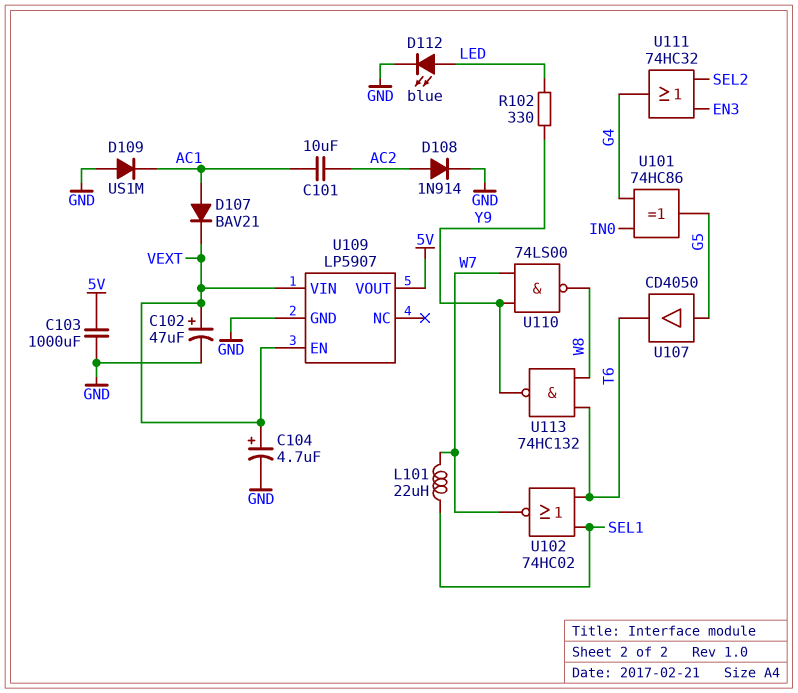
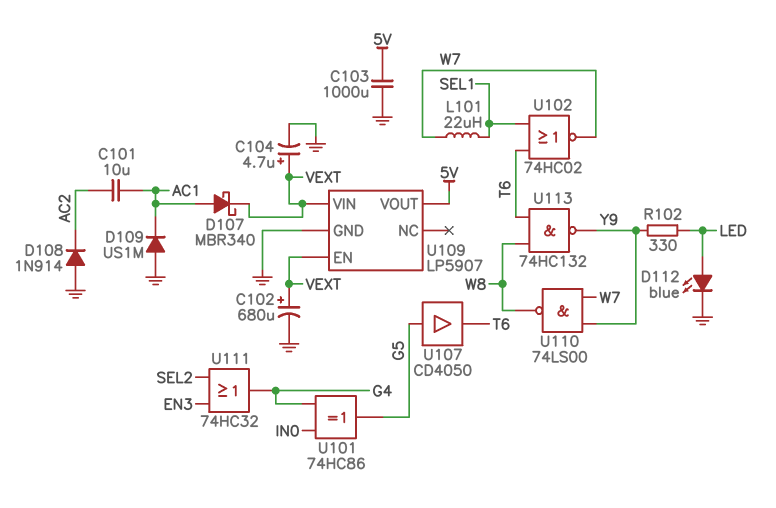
C102: 47uF (plus VEXT, minus GND) -> 680uF (plus VEXT, minus GND)
D107: diode BAV21 (A AC1, K VEXT) -> schottky MBR340 (A AC1, K VEXT)
D108: diode 1N914 (A AC2, K GND) -> diode 1N914 (A GND, K AC2)

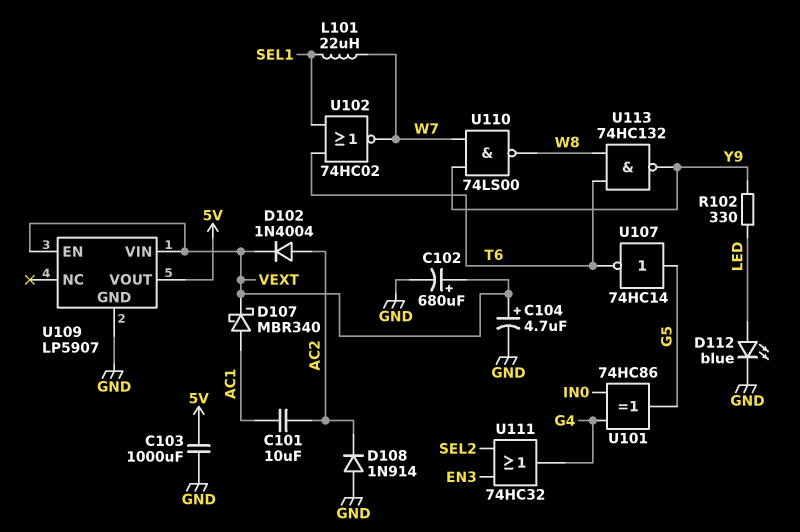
D102: none -> diode 1N4004 (A AC2, K VEXT)
D109: diode US1M (A GND, K AC1) -> none
U107: buffer CD4050 (in G5, out T6) -> NOT 74HC14 (in G5, out T6)

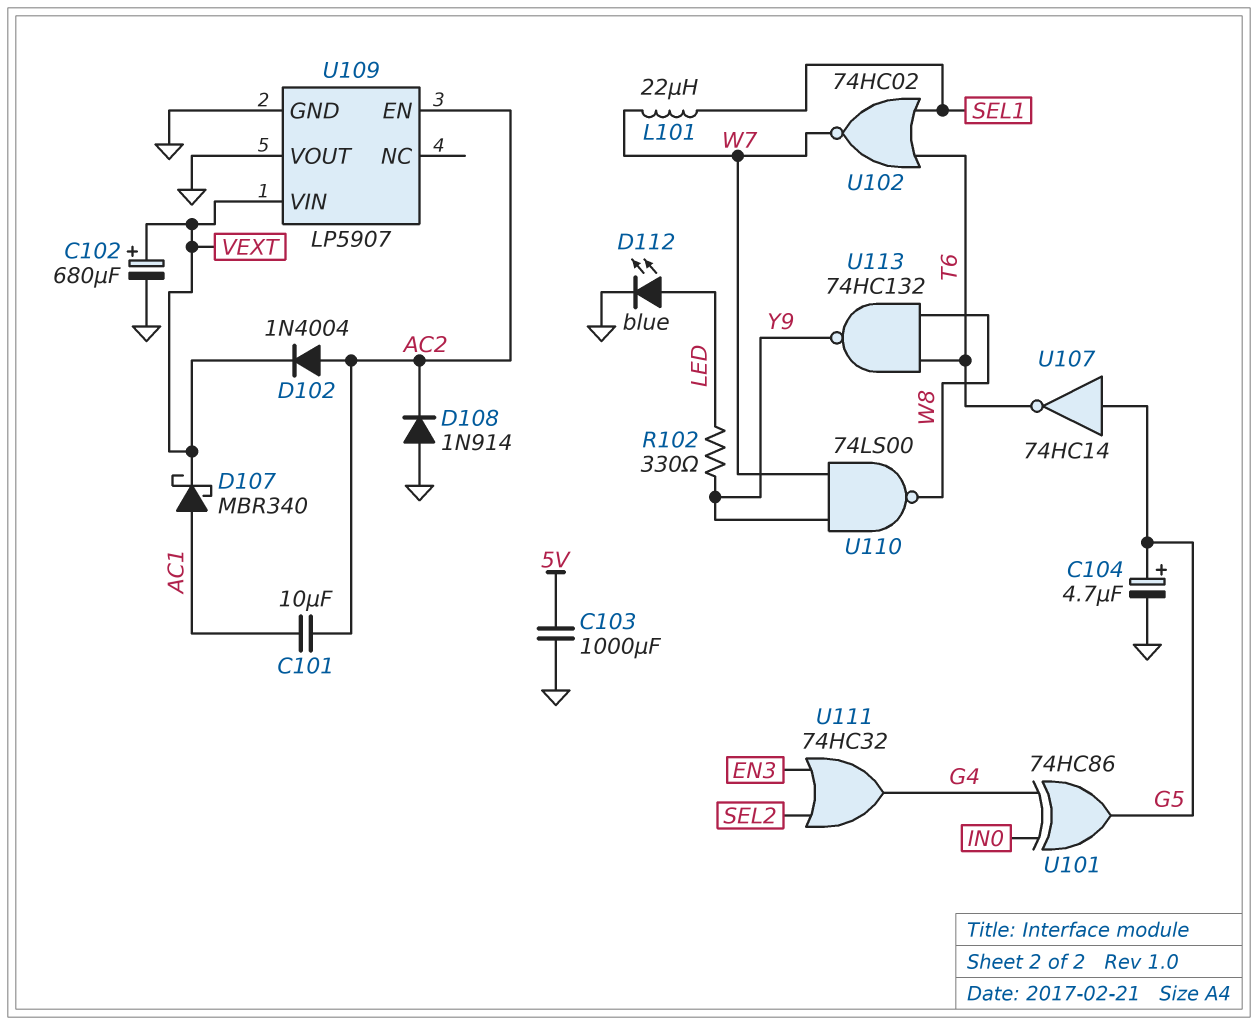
C104: 4.7uF (plus VEXT, minus GND) -> 4.7uF (plus G5, minus GND)
U109 pin EN: VEXT -> AC2
U109 pin VOUT: 5V -> GND

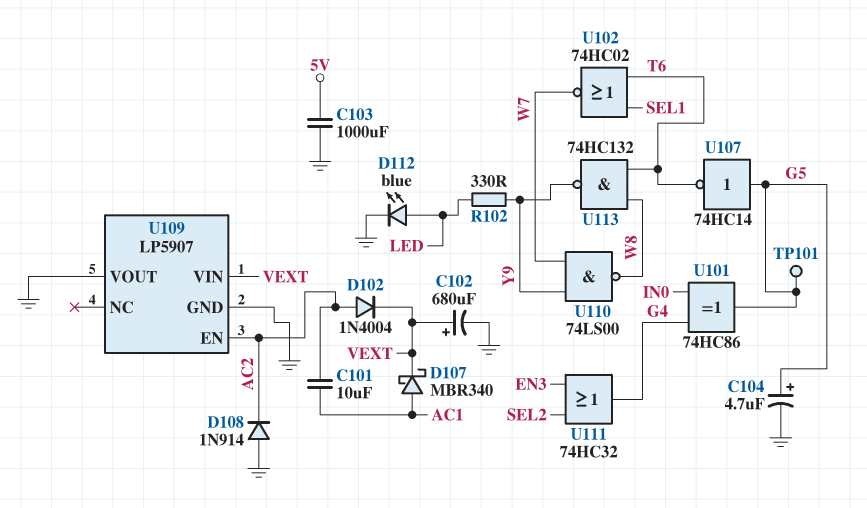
L101: 22uH (SEL1, W7) -> none
TP101: none -> test point (G5)

